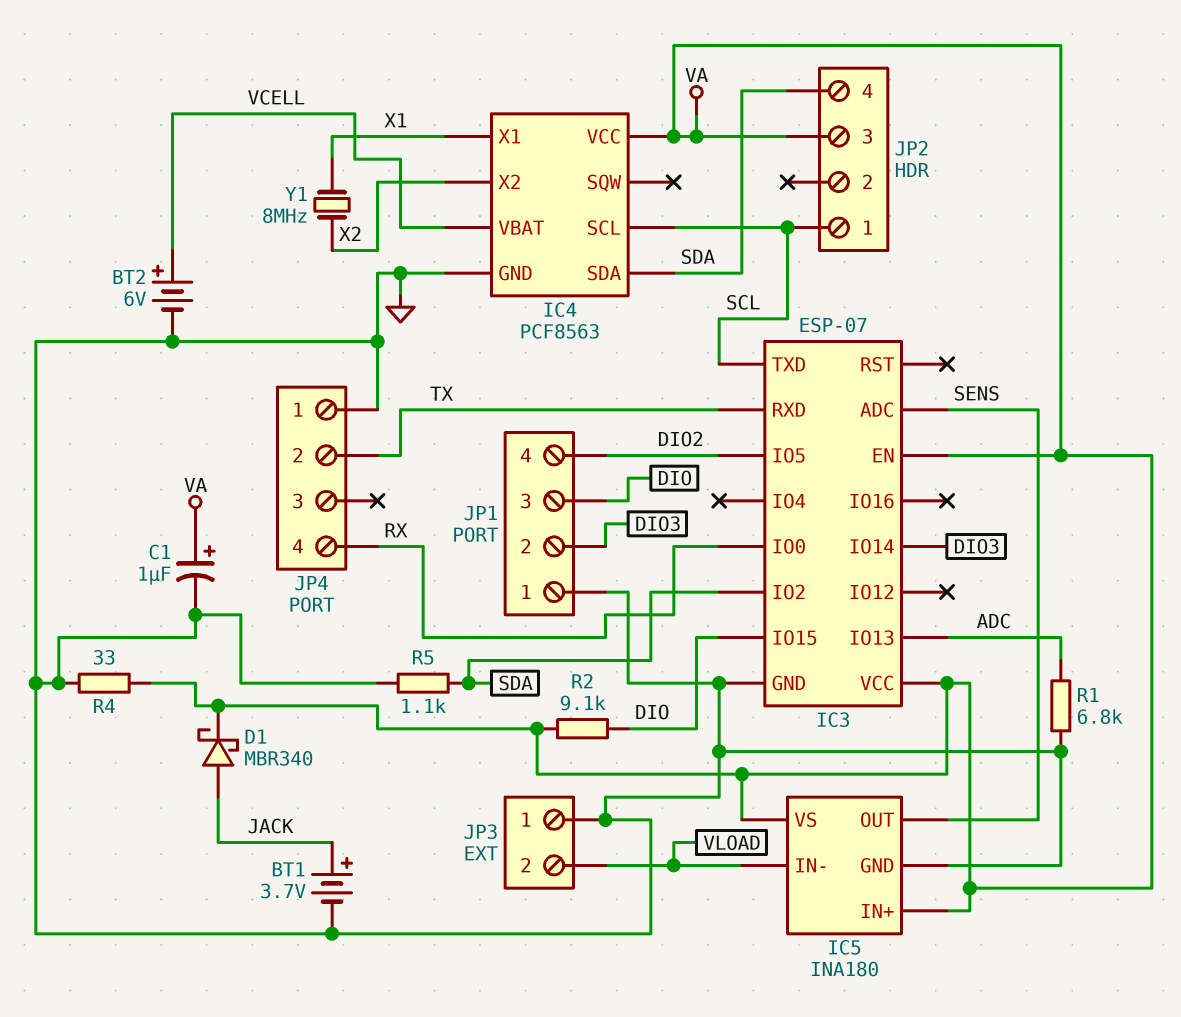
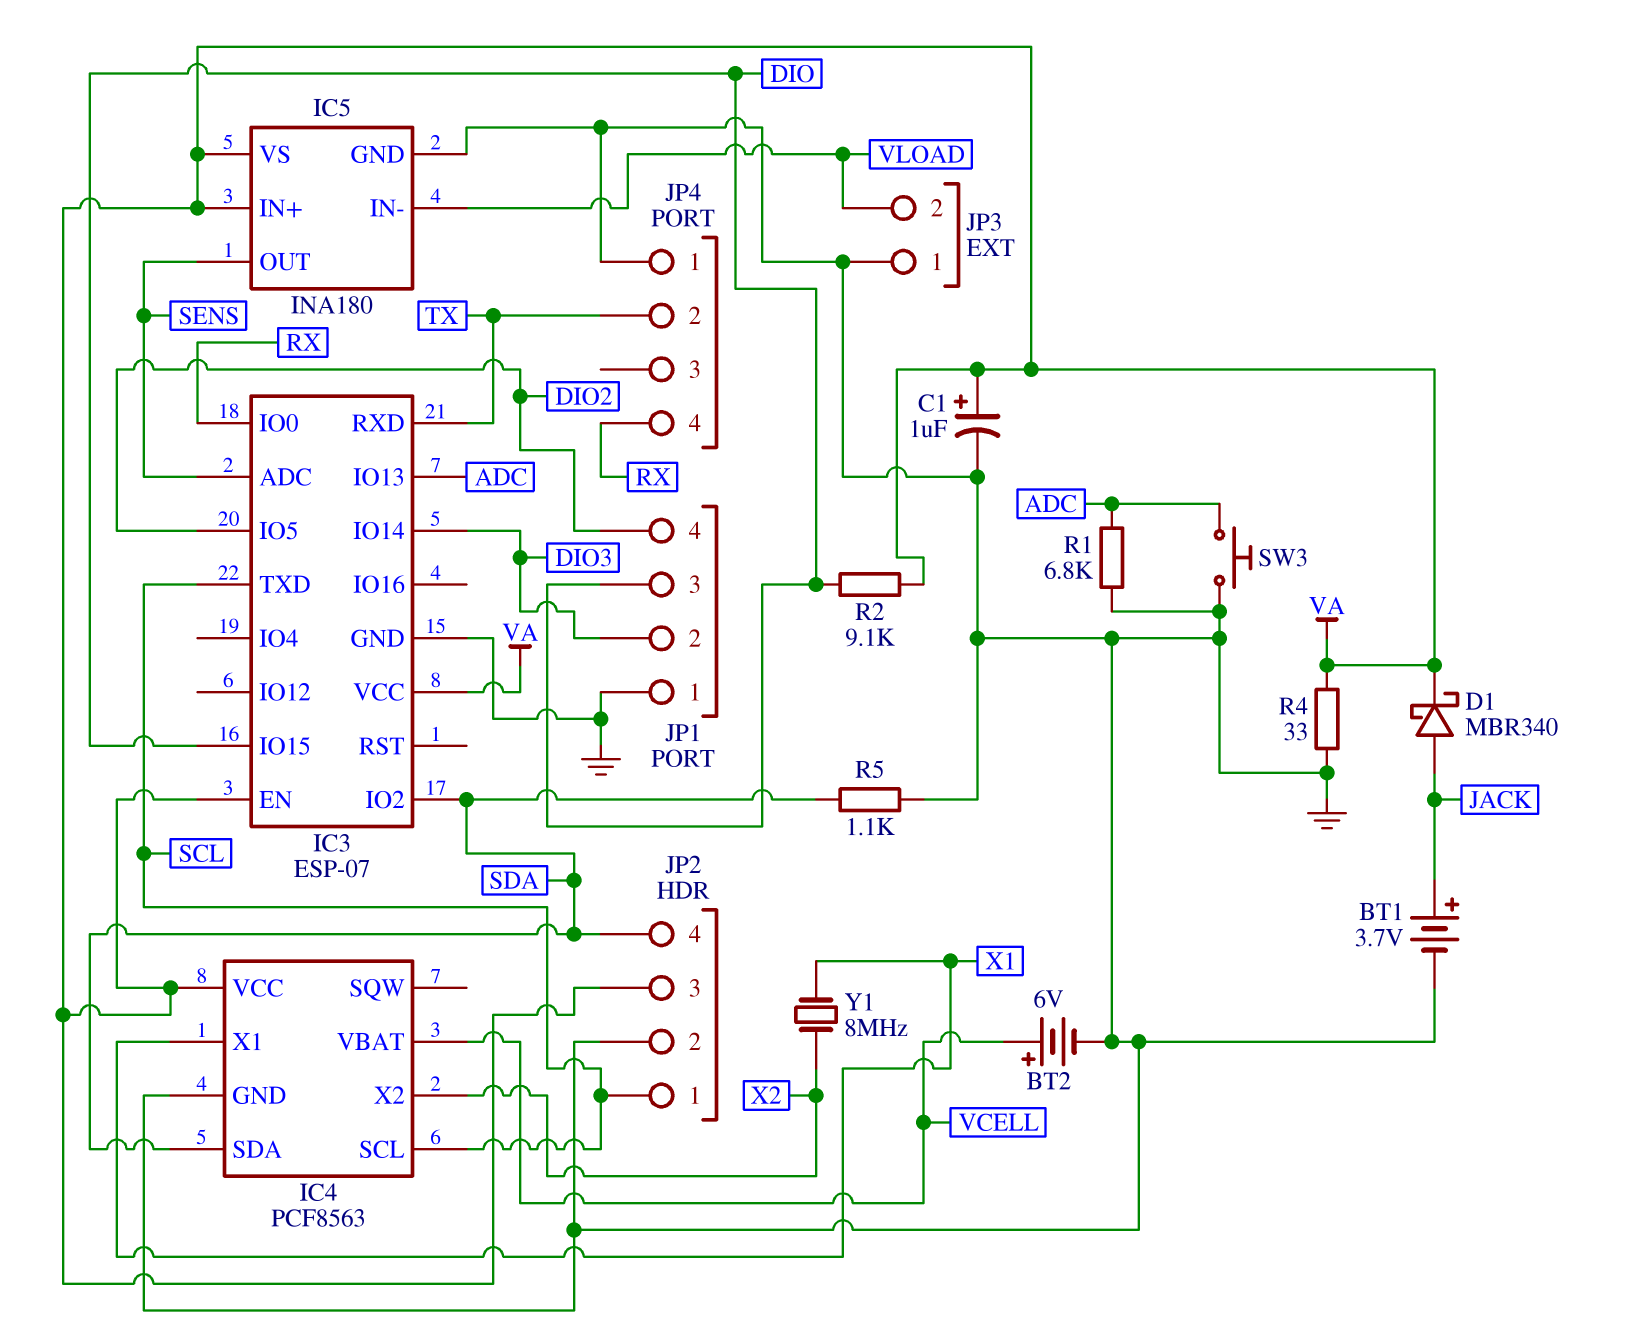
JP2 pin 2: none -> GND
SW3: none -> button (ADC, GND)

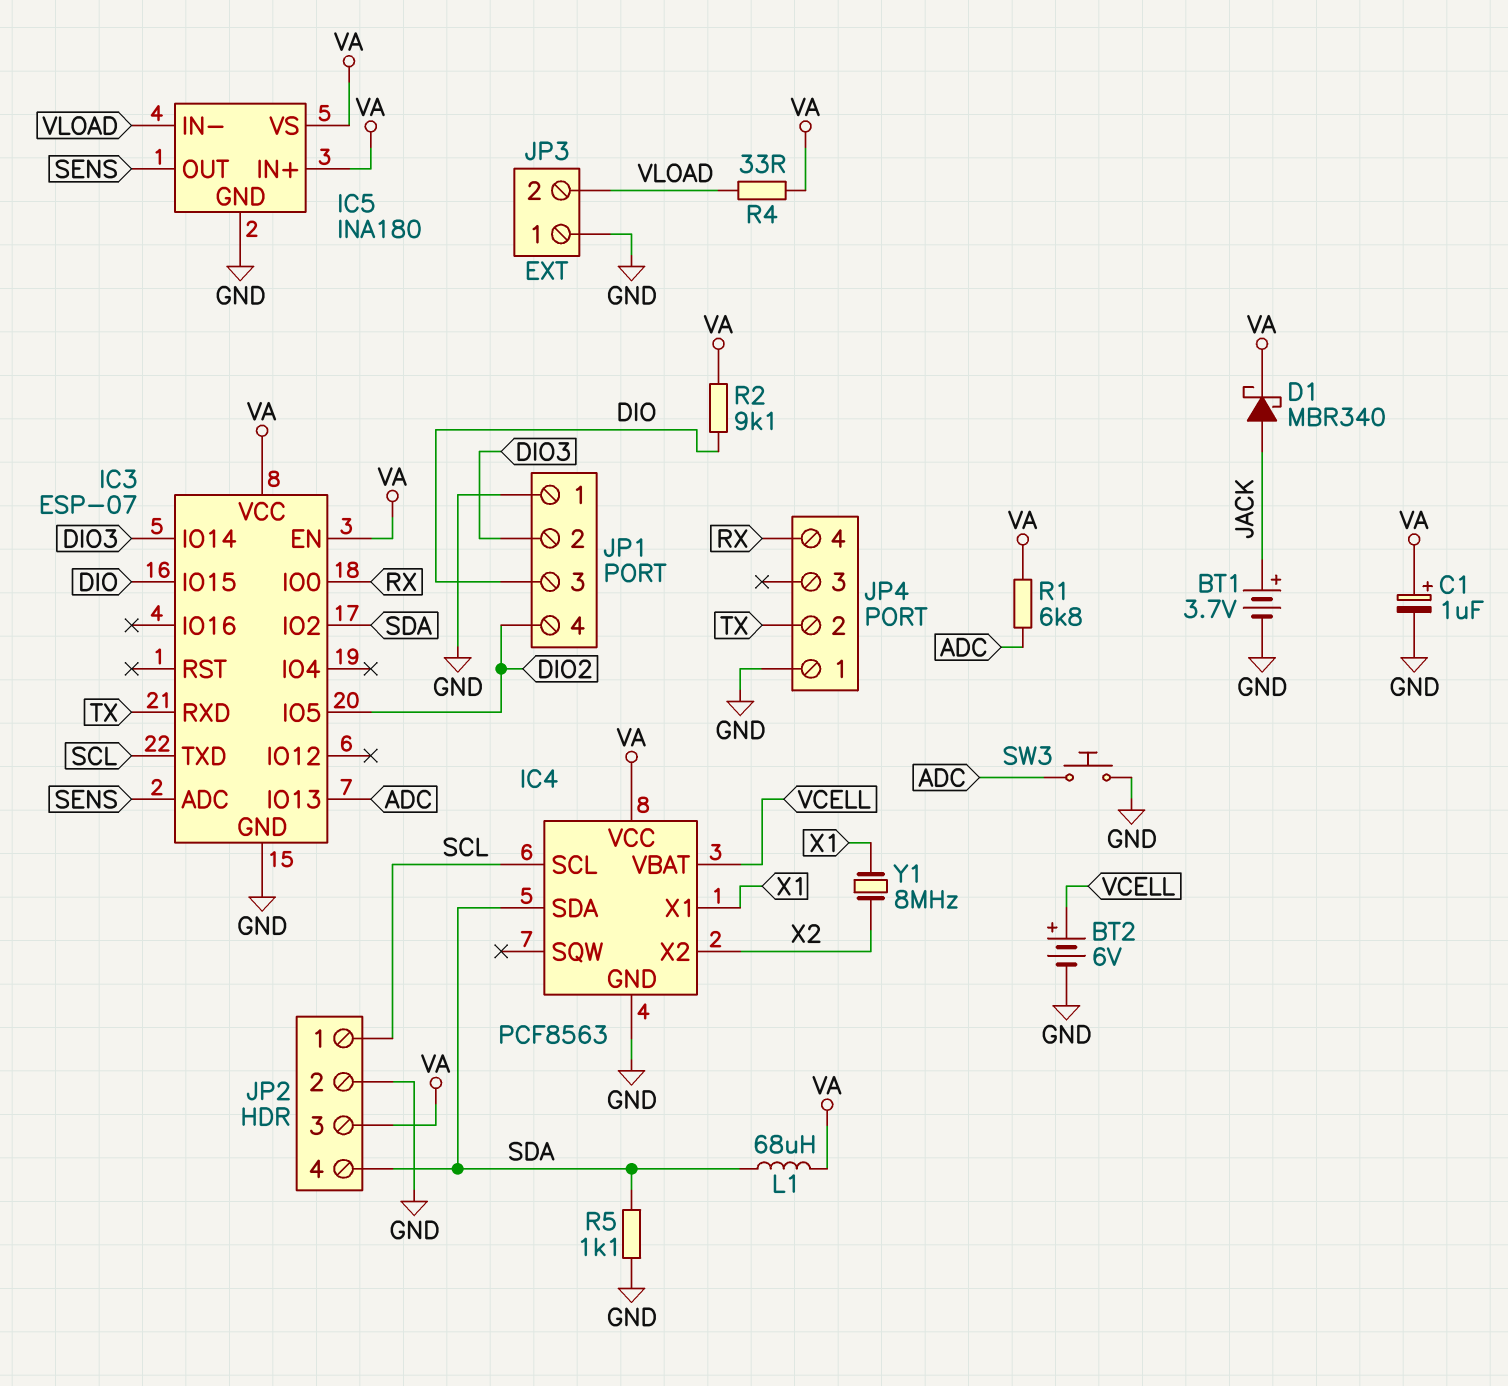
L1: none -> 68uH (SDA, VA)
R1: 6.8k (ADC, GND) -> 6.8k (ADC, VA)
R4: 33 (GND, VA) -> 33 (VA, VLOAD)

